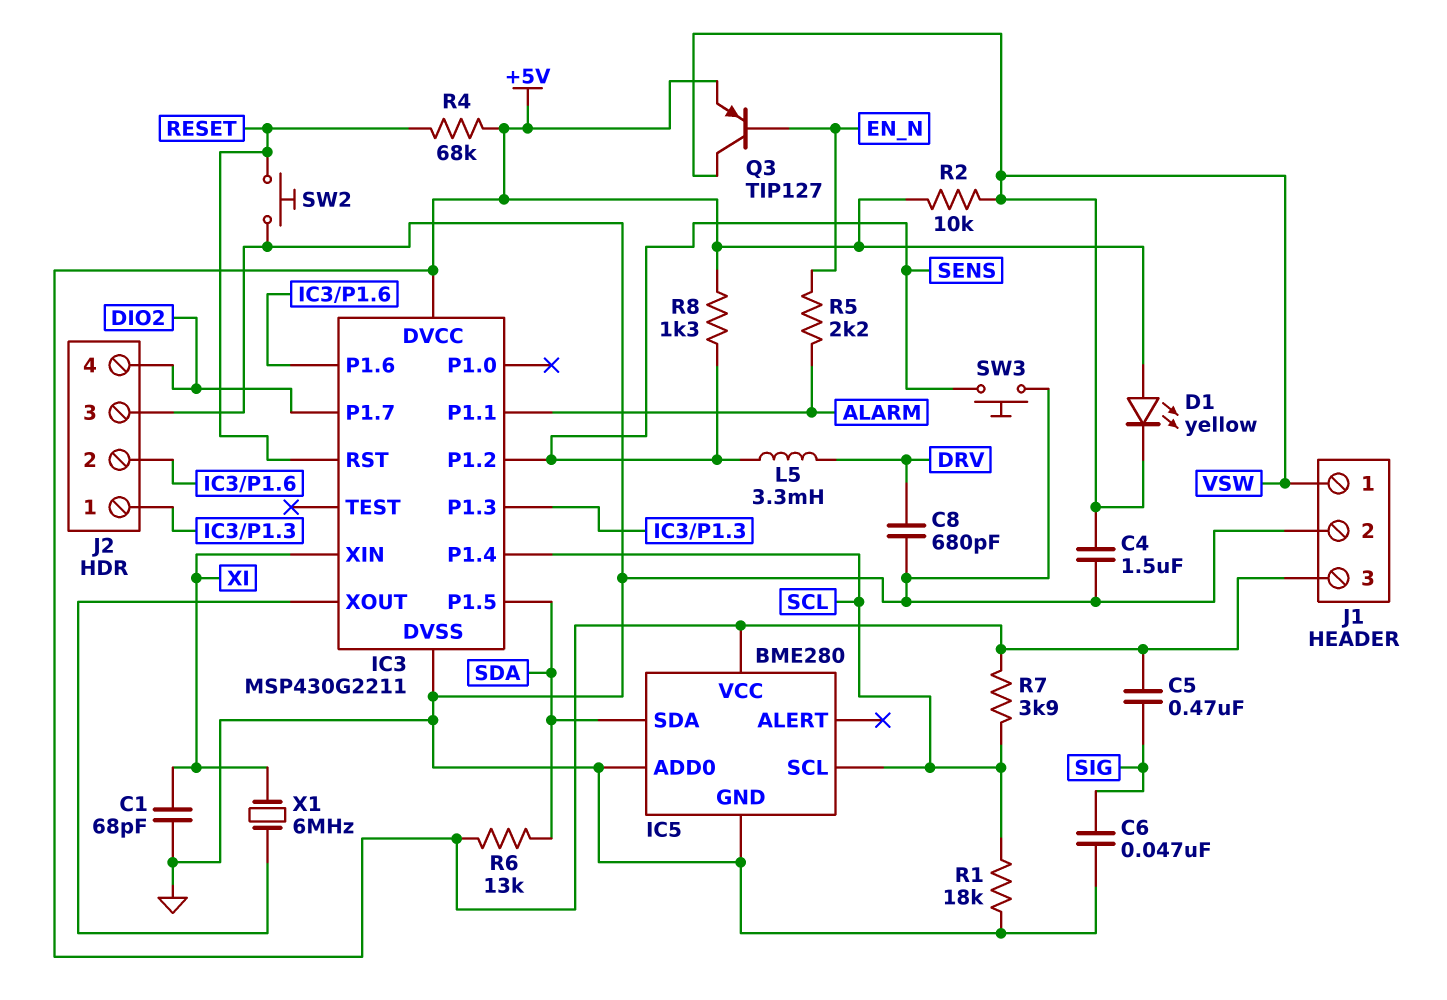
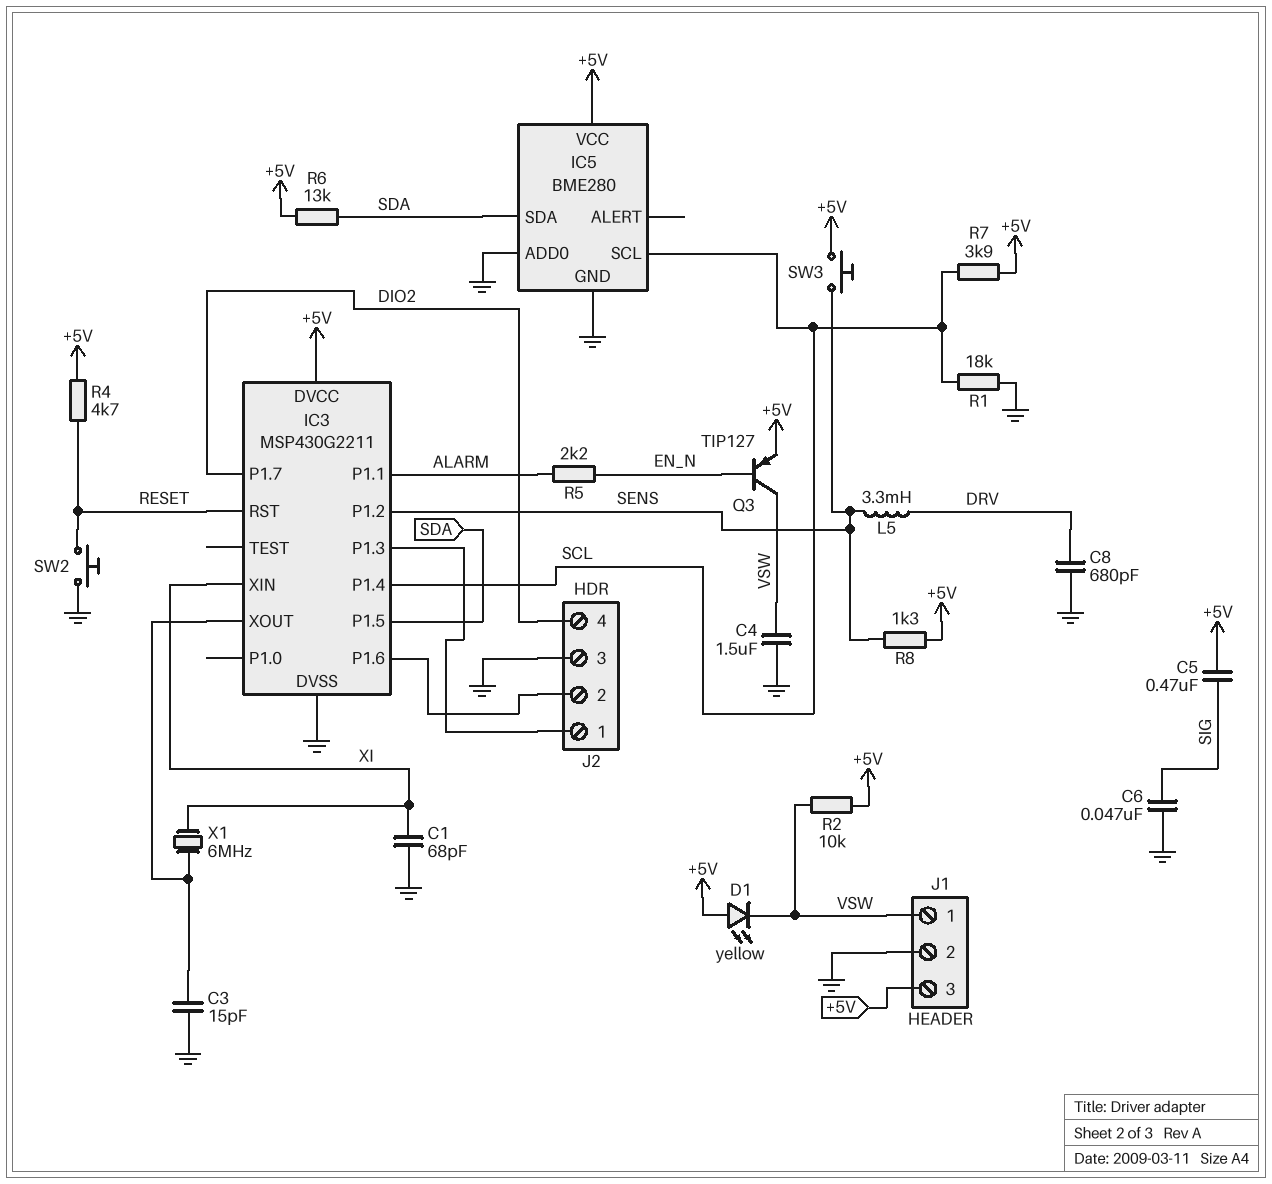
C3: none -> 15pF (GND, IC3/XOUT)
R4: 68k (+5V, RESET) -> 4.7k (+5V, RESET)
SW3: button (GND, SENS) -> button (+5V, SENS)

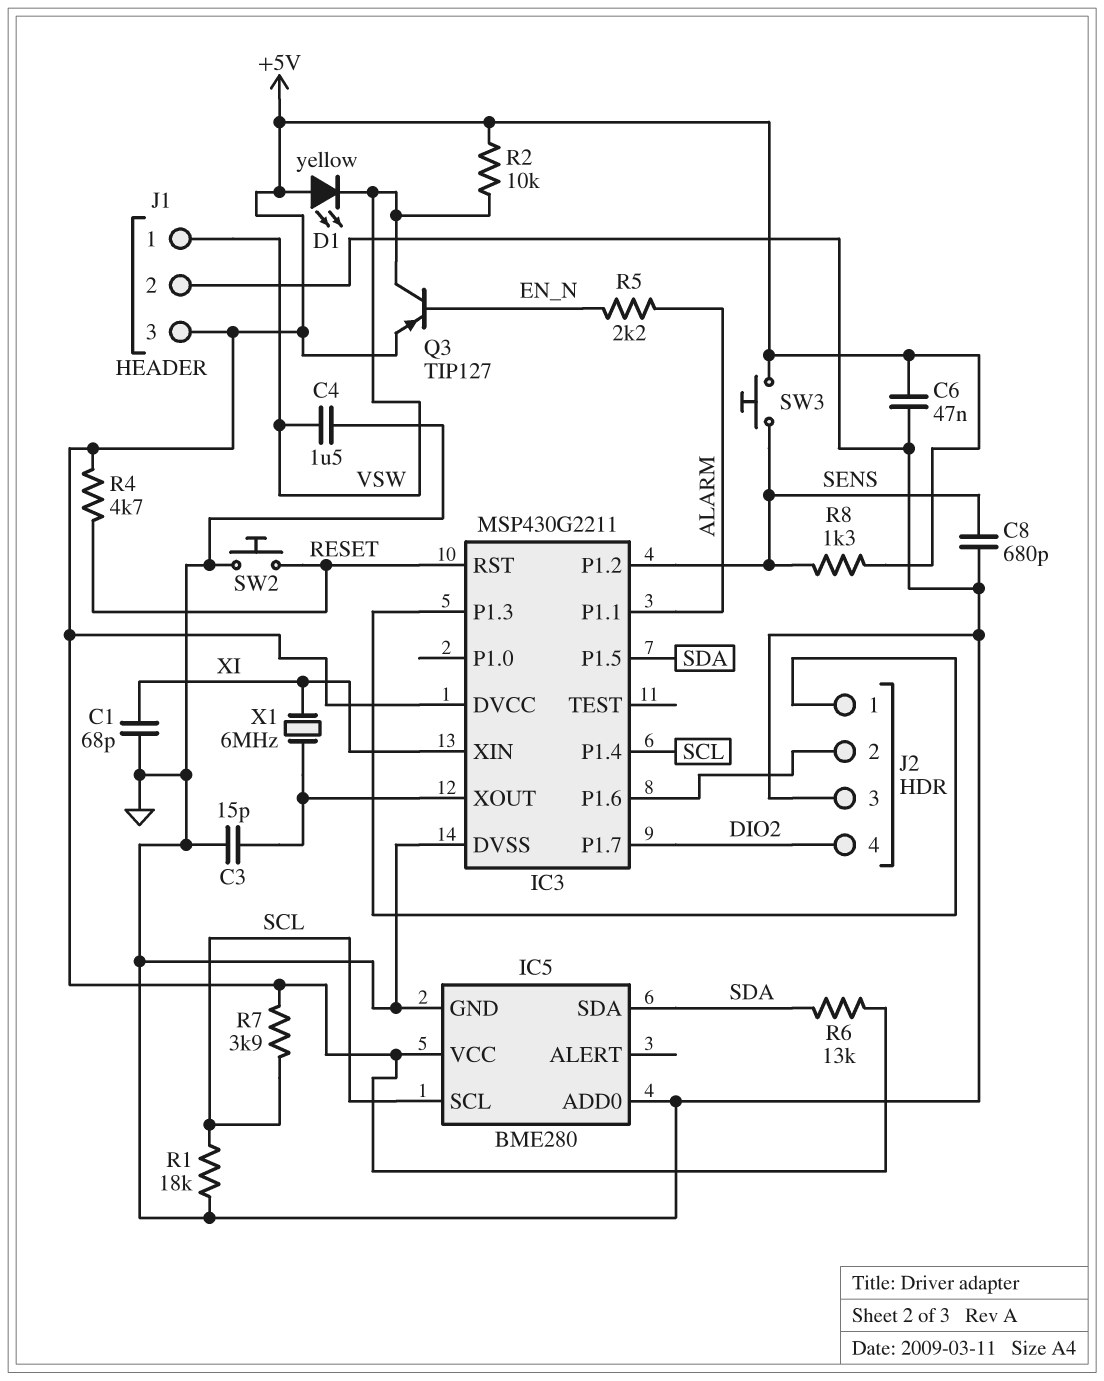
C5: 470nF (+5V, SIG) -> none
C6: 47nF (GND, SIG) -> 47nF (+5V, GND)
C8: 680pF (DRV, GND) -> 680pF (GND, SENS)
L5: 3.3mH (DRV, SENS) -> none

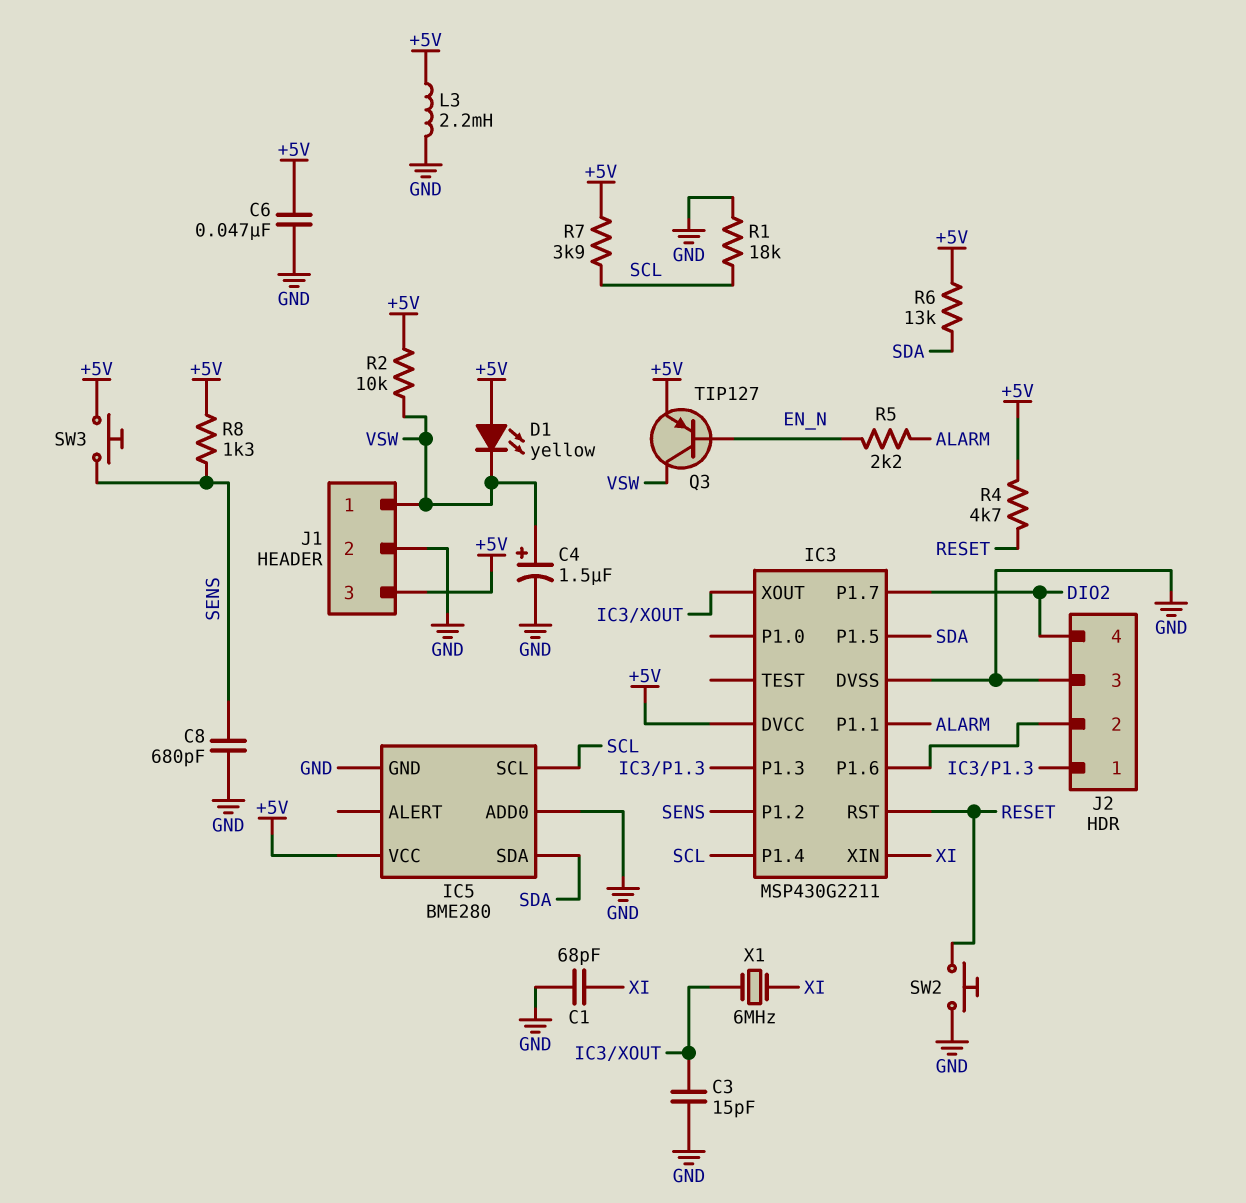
C4: 1.5uF (GND, VSW) -> 1.5uF (plus VSW, minus GND)
L3: none -> 2.2mH (+5V, GND)

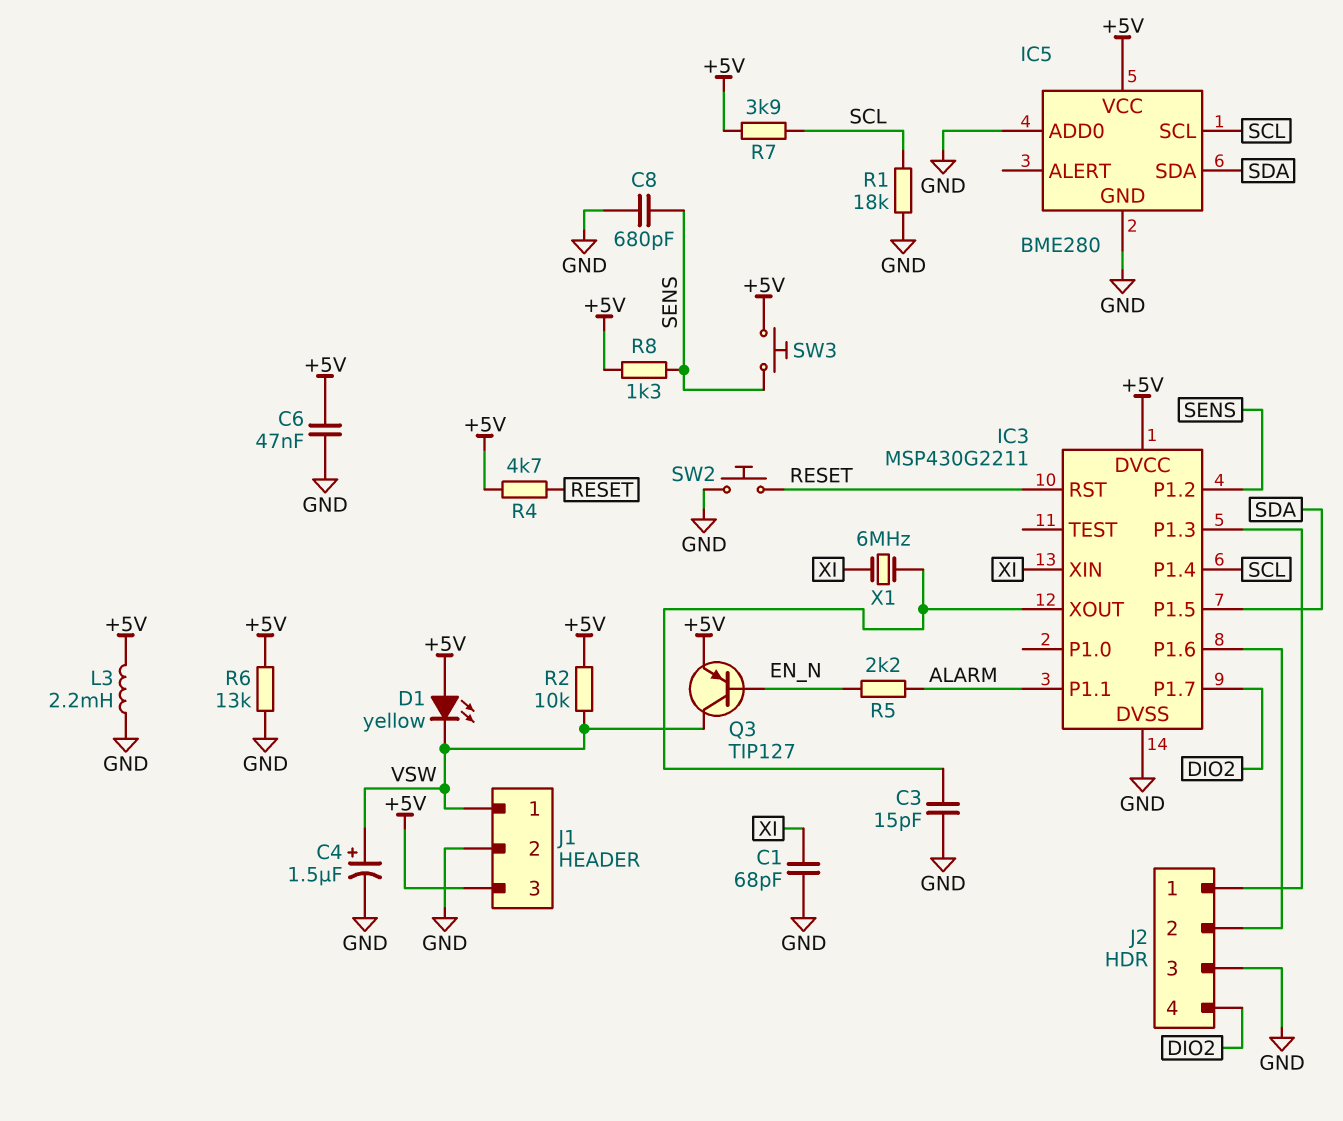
R6: 13k (+5V, SDA) -> 13k (+5V, GND)

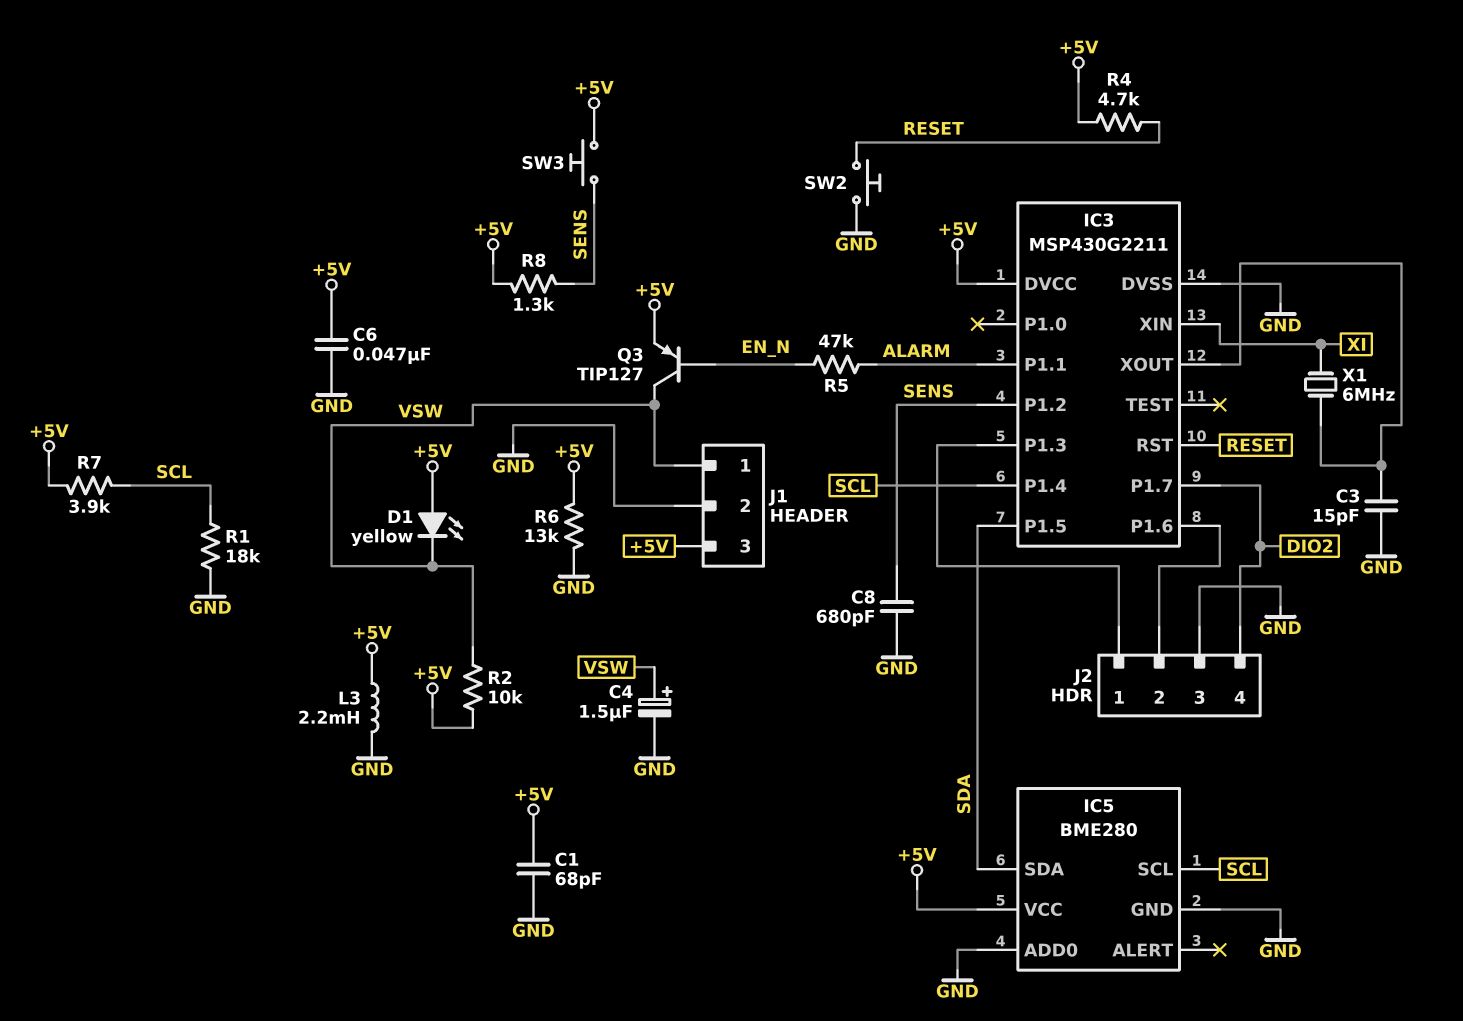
C1: 68pF (GND, XI) -> 68pF (+5V, GND)
R5: 2.2k (ALARM, EN_N) -> 47k (ALARM, EN_N)

